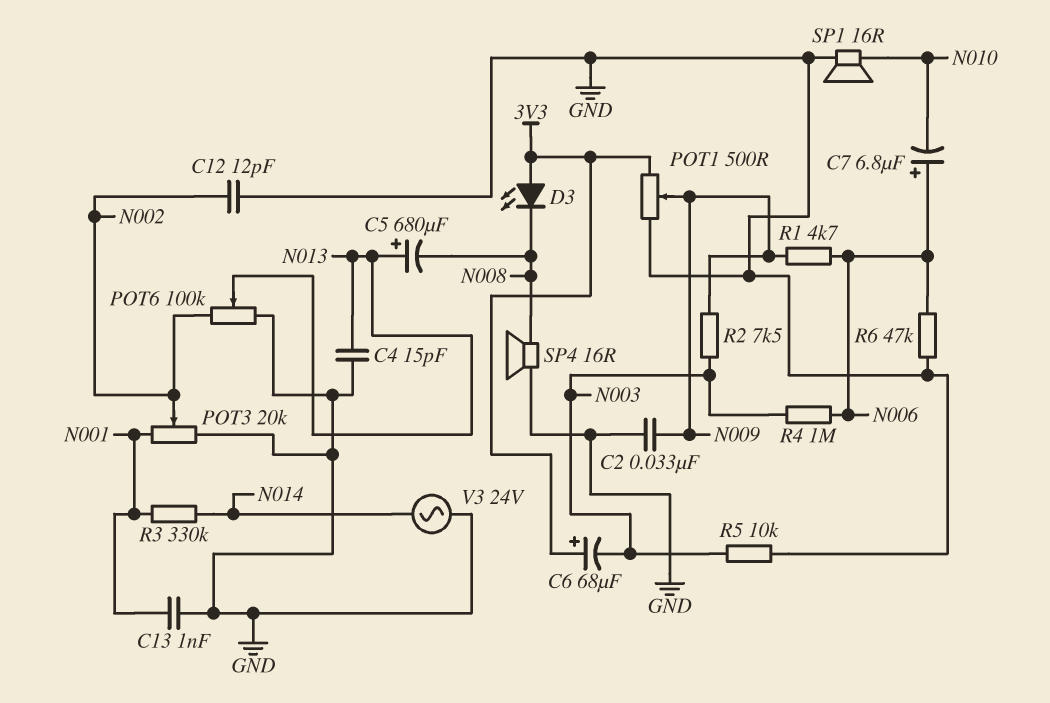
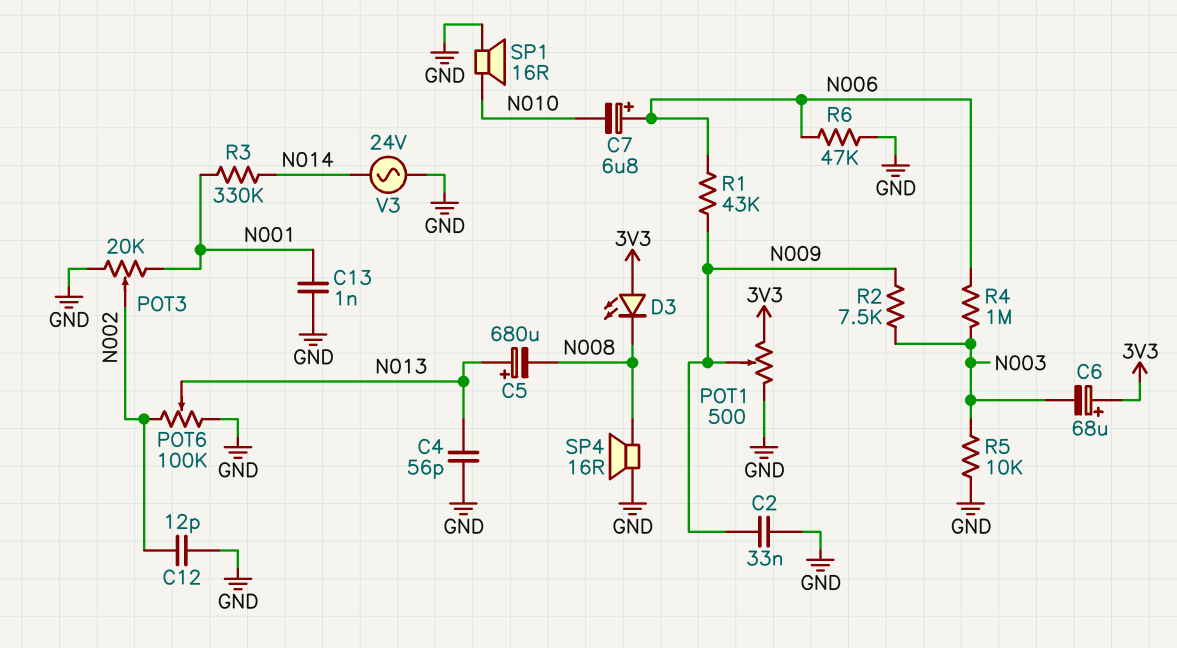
C4: 15pF (GND, N013) -> 56pF (GND, N013)
R1: 4.7k (N006, N009) -> 43k (N006, N009)

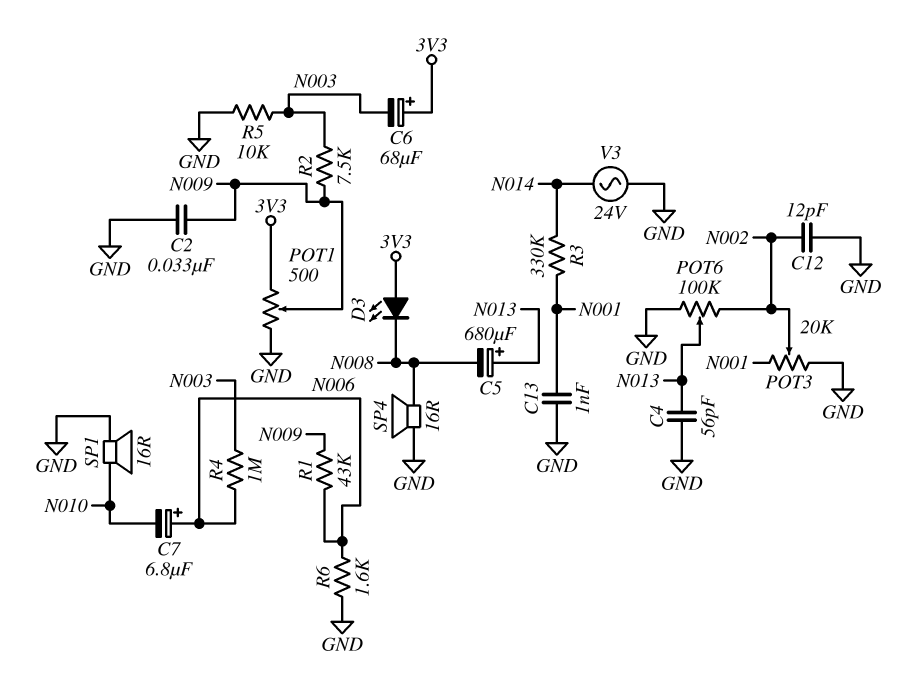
R6: 47k (GND, N006) -> 1.6k (GND, N006)

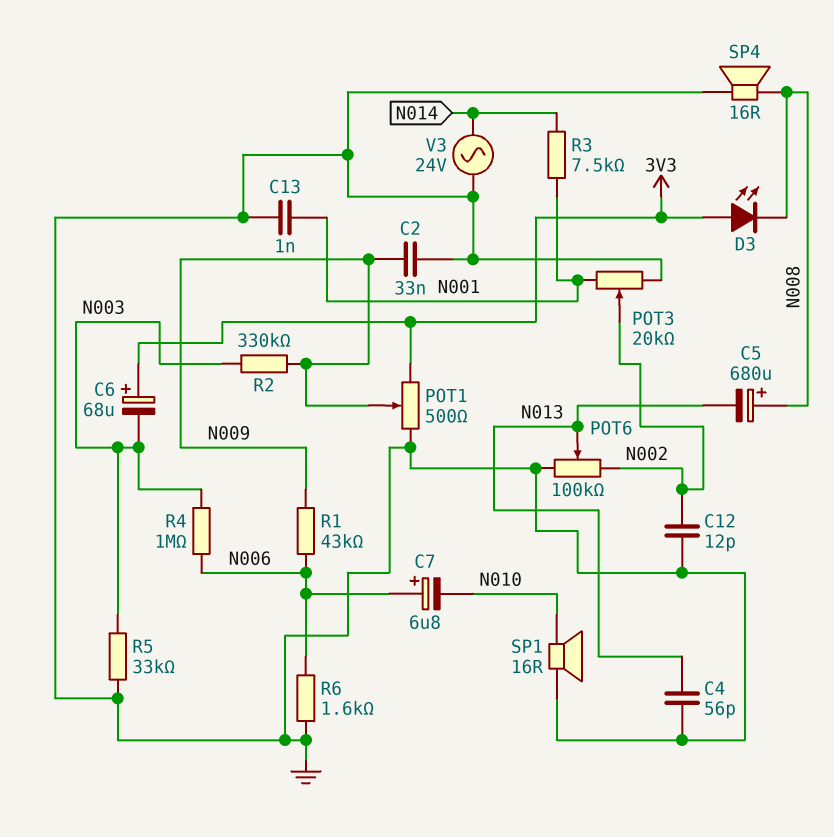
C5: 680uF (plus N013, minus N008) -> 680uF (plus N008, minus N013)
R2: 7.5k (N003, N009) -> 330k (N003, N009)
R3: 330k (N001, N014) -> 7.5k (N001, N014)
R5: 10k (GND, N003) -> 33k (GND, N003)

